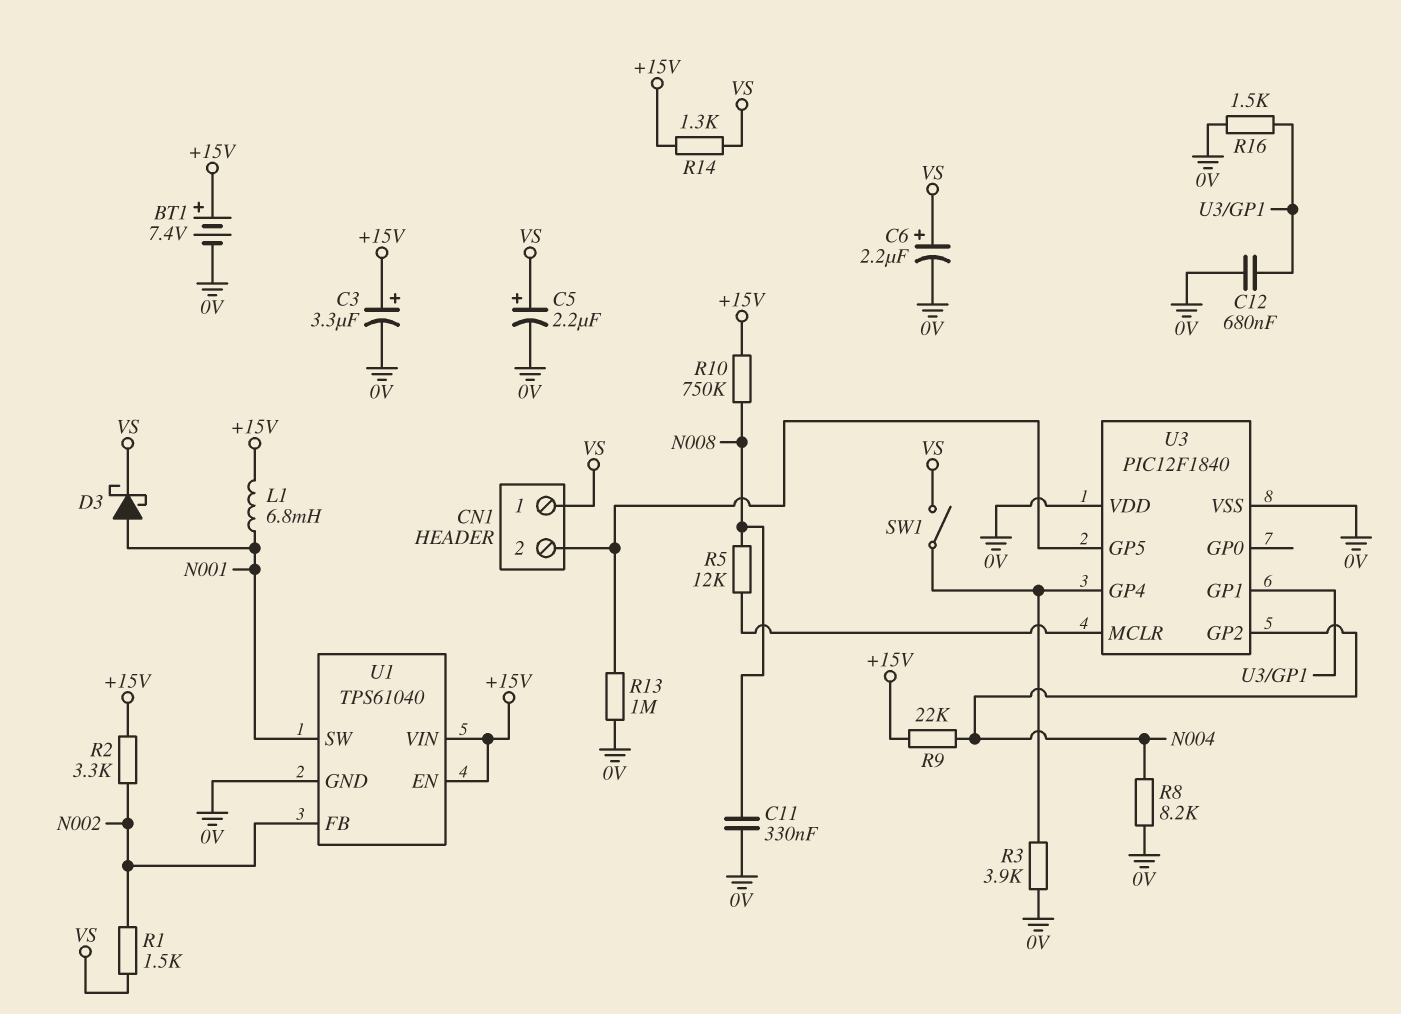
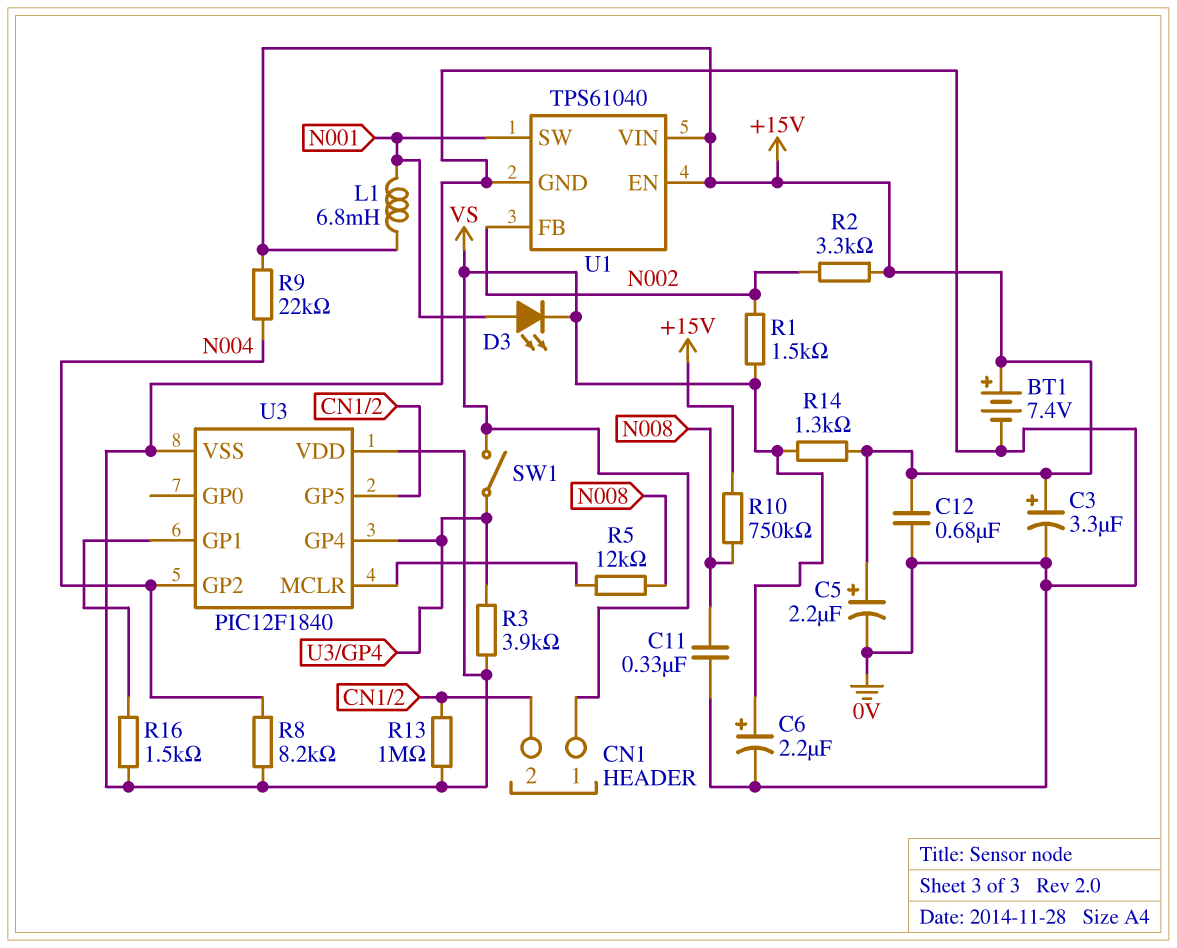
C5: 2.2uF (plus VS, minus 0V) -> 2.2uF (plus +15V, minus 0V)
C12: 680nF (0V, U3/GP1) -> 680nF (+15V, 0V)
D3: schottky (A N001, K VS) -> LED (A N001, K VS)

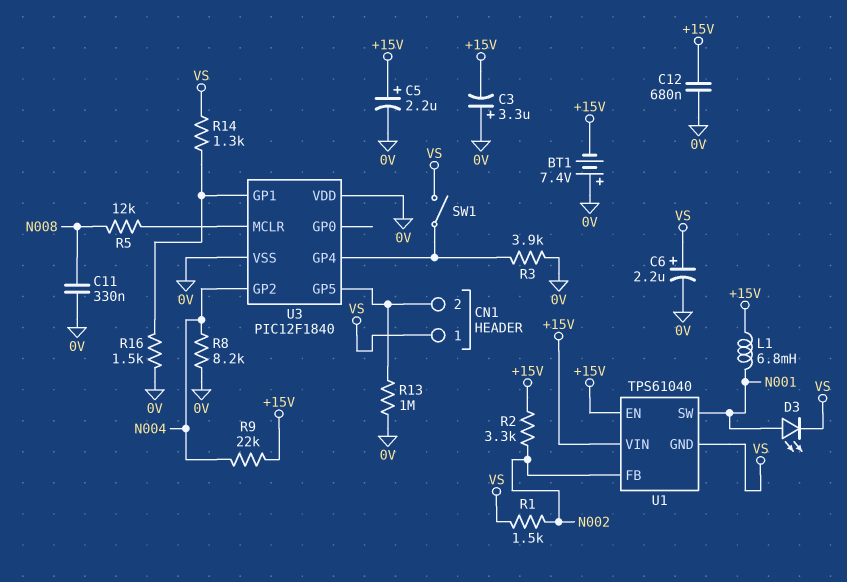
BT1: 7.4V (plus +15V, minus 0V) -> 7.4V (plus 0V, minus +15V)
C3: 3.3uF (plus +15V, minus 0V) -> 3.3uF (plus 0V, minus +15V)
R10: 750k (+15V, N008) -> none
R14: 1.3k (+15V, VS) -> 1.3k (U3/GP1, VS)
U1 pin GND: 0V -> VS

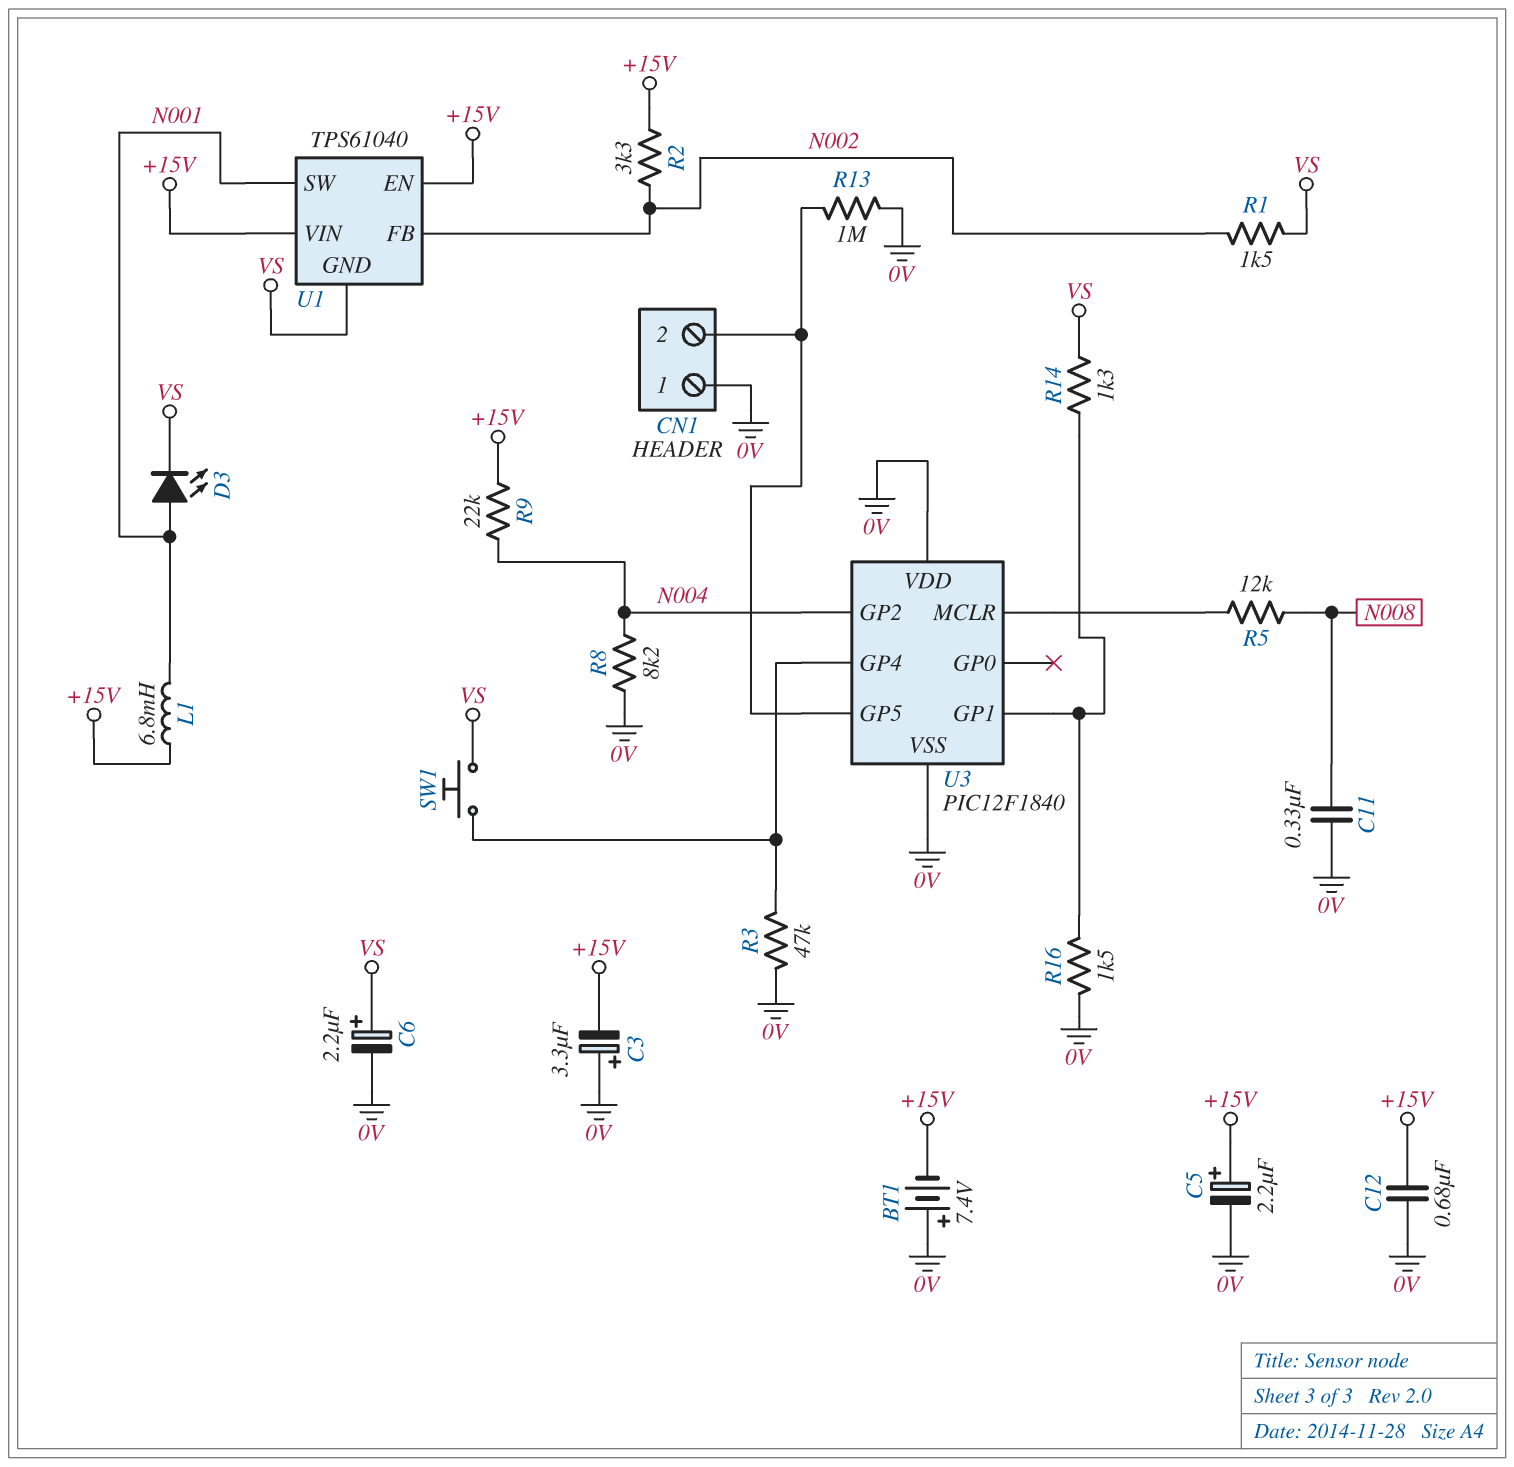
CN1 pin 1: VS -> 0V
R3: 3.9k (0V, U3/GP4) -> 47k (0V, U3/GP4)
SW1: switch (U3/GP4, VS) -> button (U3/GP4, VS)

